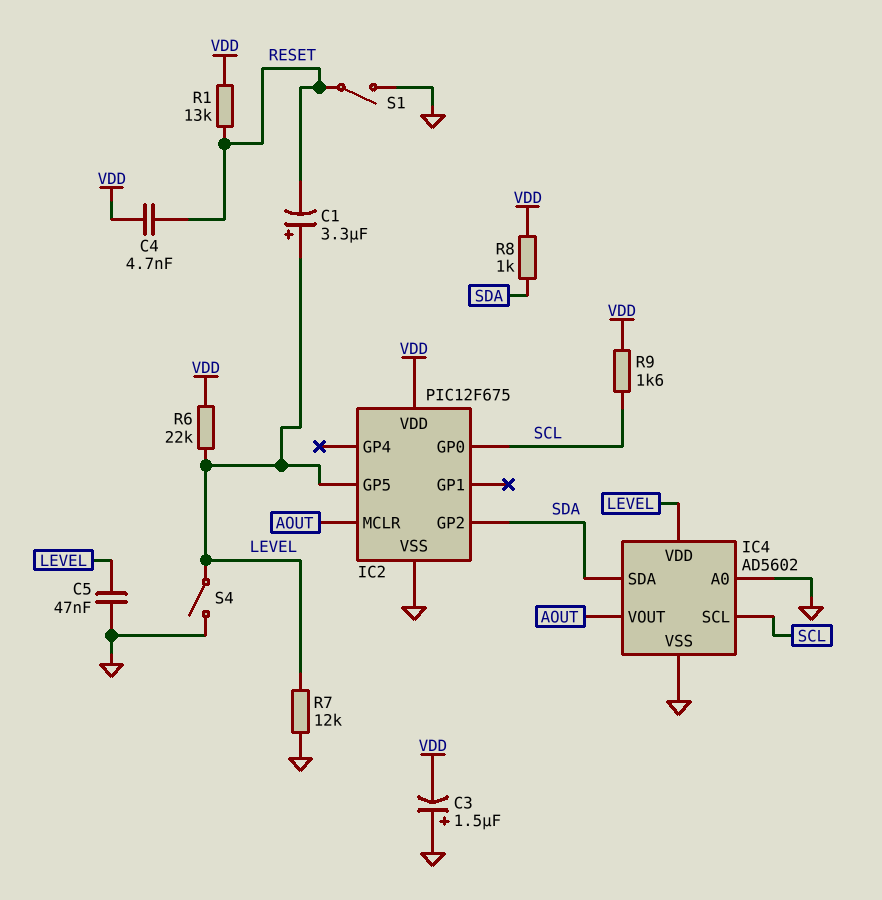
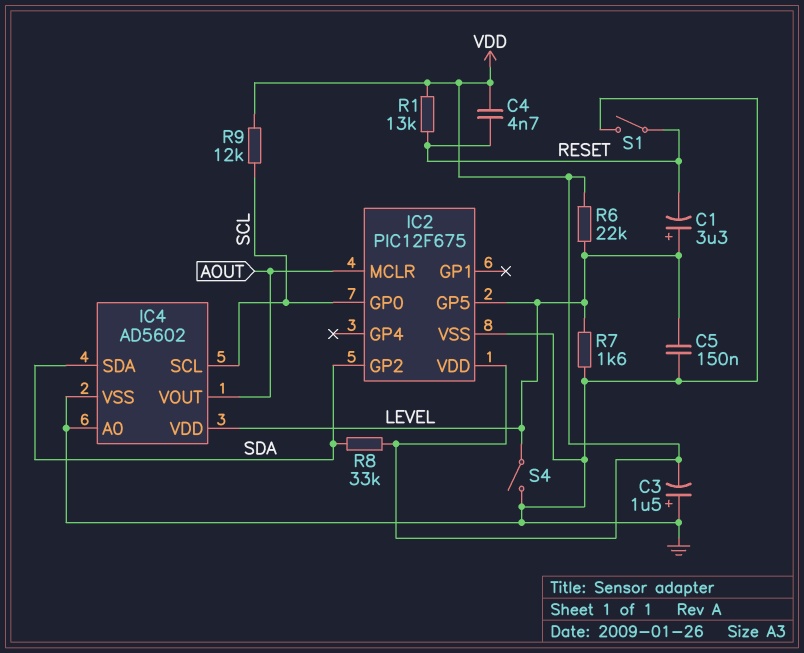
C5: 47nF (GND, LEVEL) -> 150nF (GND, LEVEL)
R7: 12k (GND, LEVEL) -> 1.6k (GND, LEVEL)
R8: 1k (SDA, VDD) -> 33k (SDA, VDD)
R9: 1.6k (SCL, VDD) -> 12k (SCL, VDD)

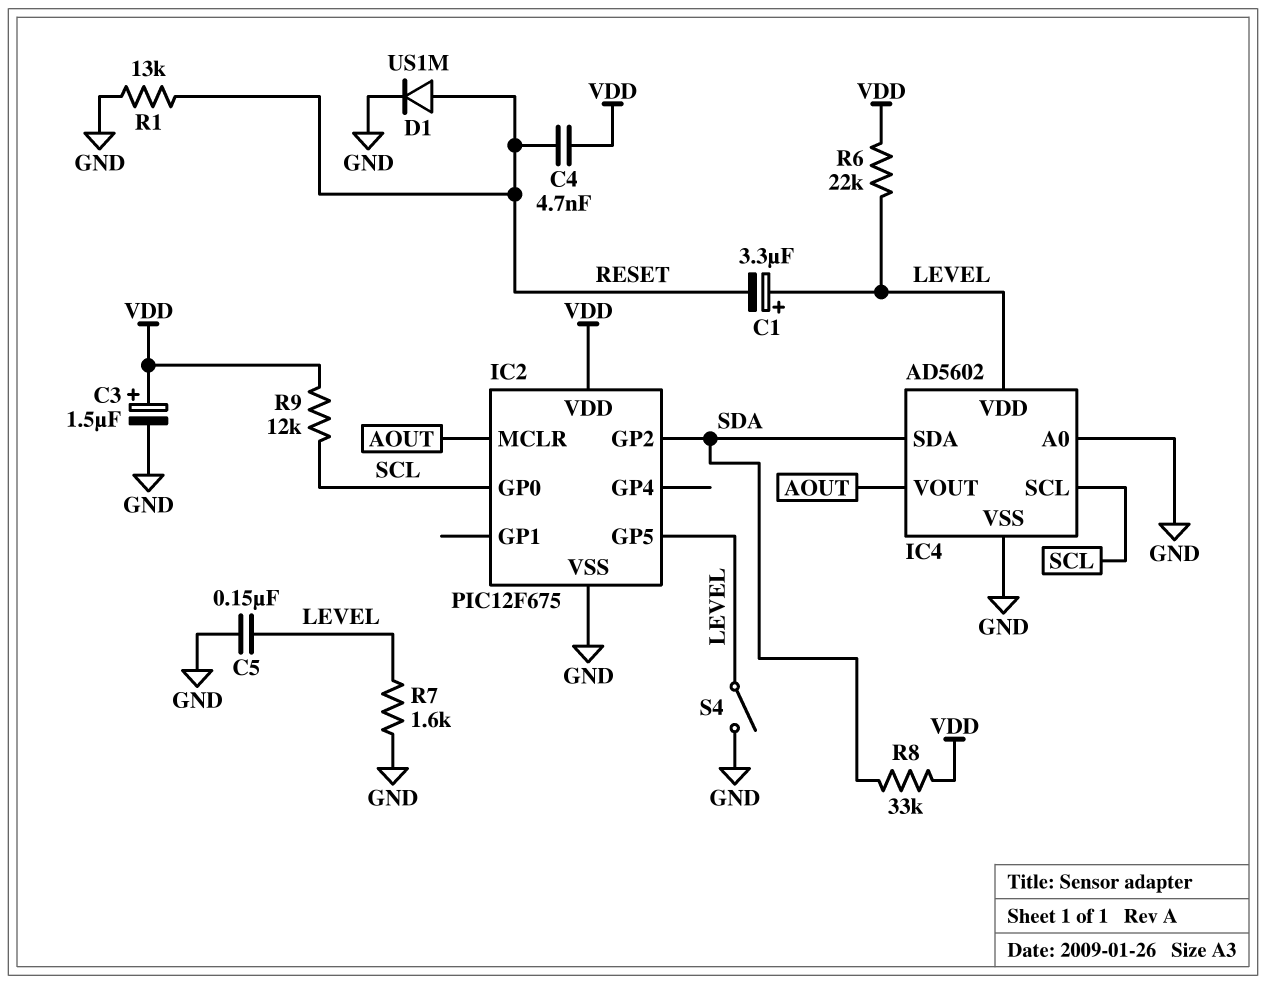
C3: 1.5uF (plus GND, minus VDD) -> 1.5uF (plus VDD, minus GND)
D1: none -> diode US1M (A RESET, K GND)
R1: 13k (RESET, VDD) -> 13k (GND, RESET)
S1: switch (GND, RESET) -> none

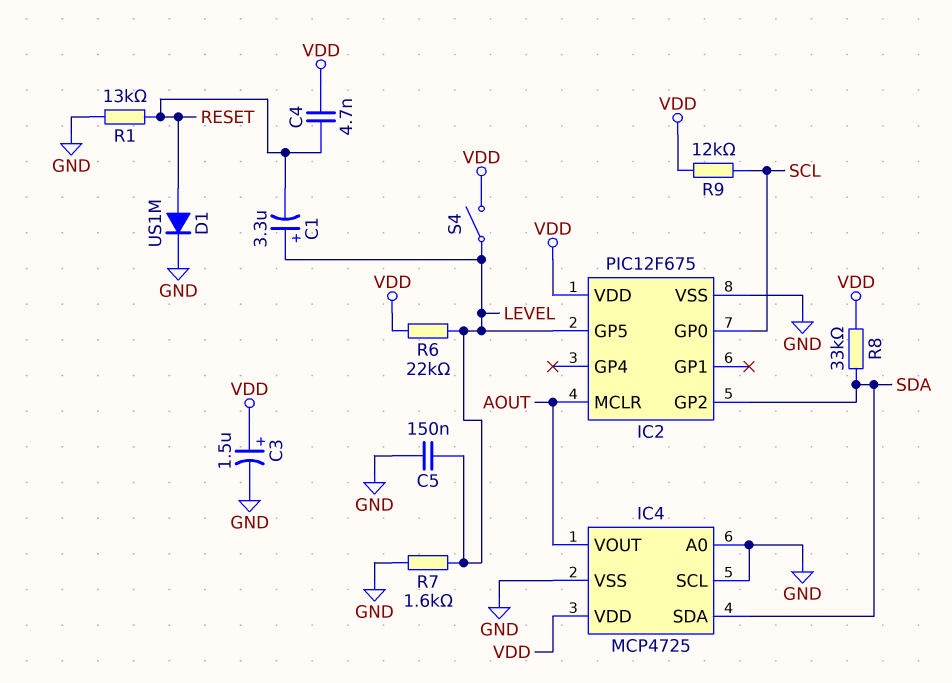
IC4: AD5602 -> MCP4725
IC4 pin SCL: SCL -> GND
IC4 pin VDD: LEVEL -> VDD
S4: switch (GND, LEVEL) -> switch (LEVEL, VDD)

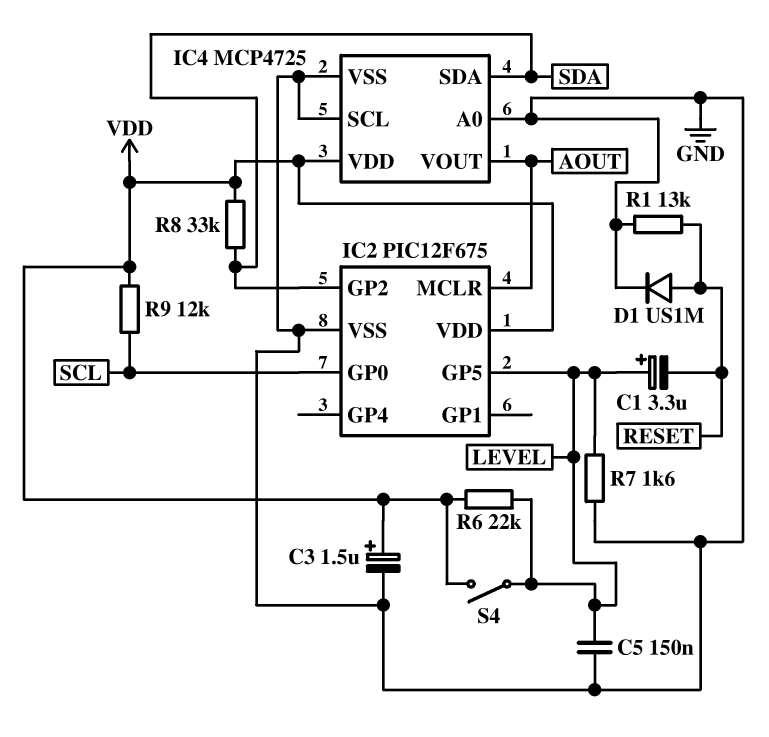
C4: 4.7nF (RESET, VDD) -> none

